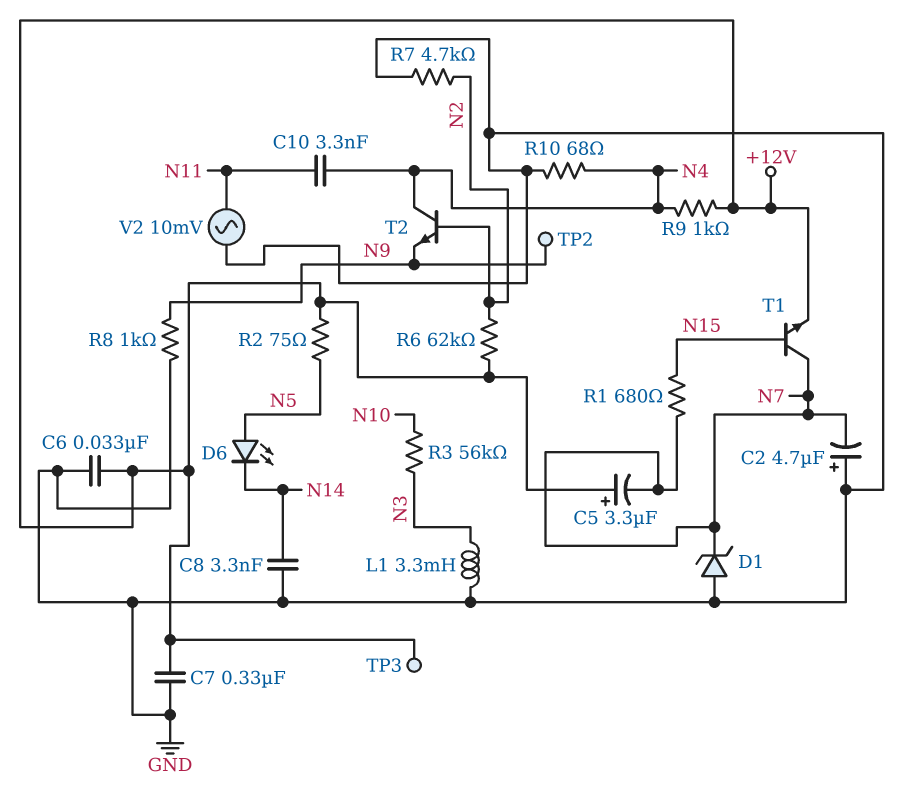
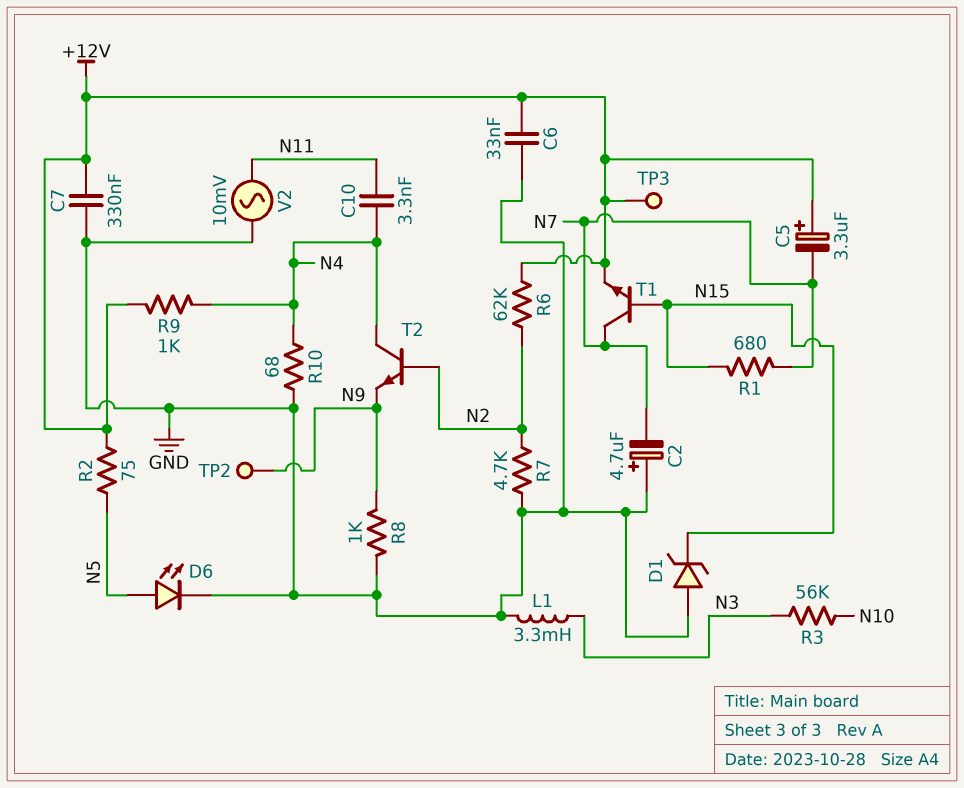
C8: 3.3nF (GND, N14) -> none
D1: zener (A GND, K N7) -> zener (A GND, K N15)
D6: LED (A N5, K N14) -> LED (A N5, K GND)

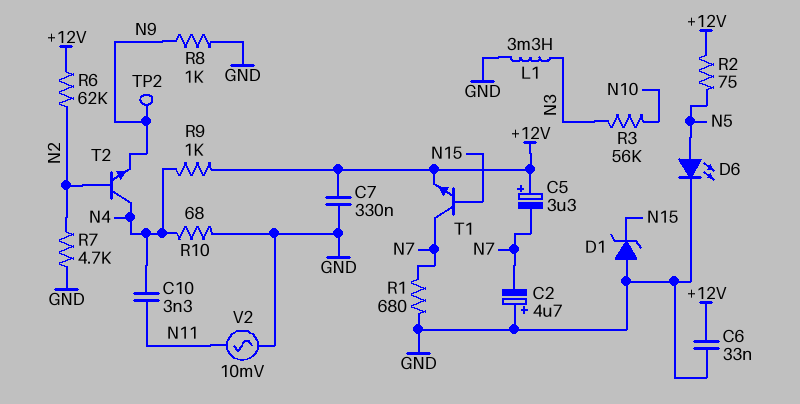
R1: 680 (N7, N15) -> 680 (GND, N7)
TP3: test point (+12V) -> none

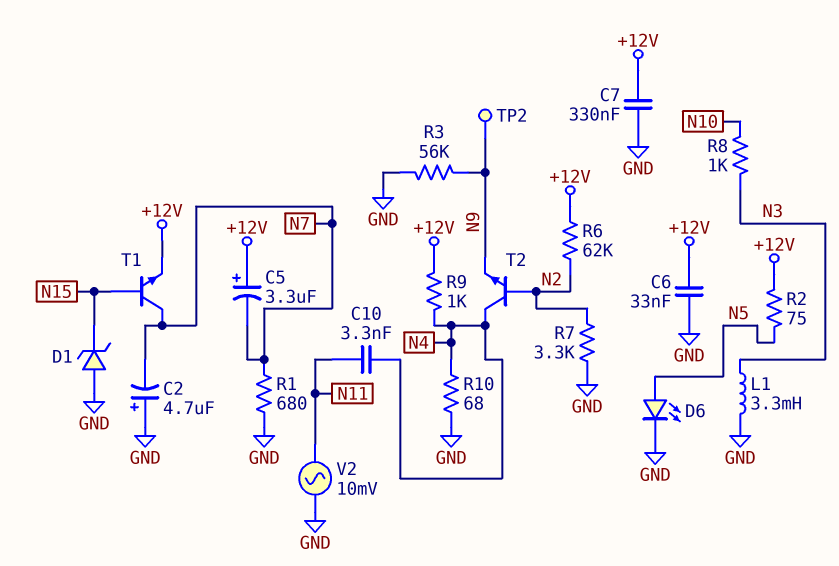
R3: 56k (N3, N10) -> 56k (GND, N9)
R7: 4.7k (GND, N2) -> 3.3k (GND, N2)
R8: 1k (GND, N9) -> 1k (N3, N10)

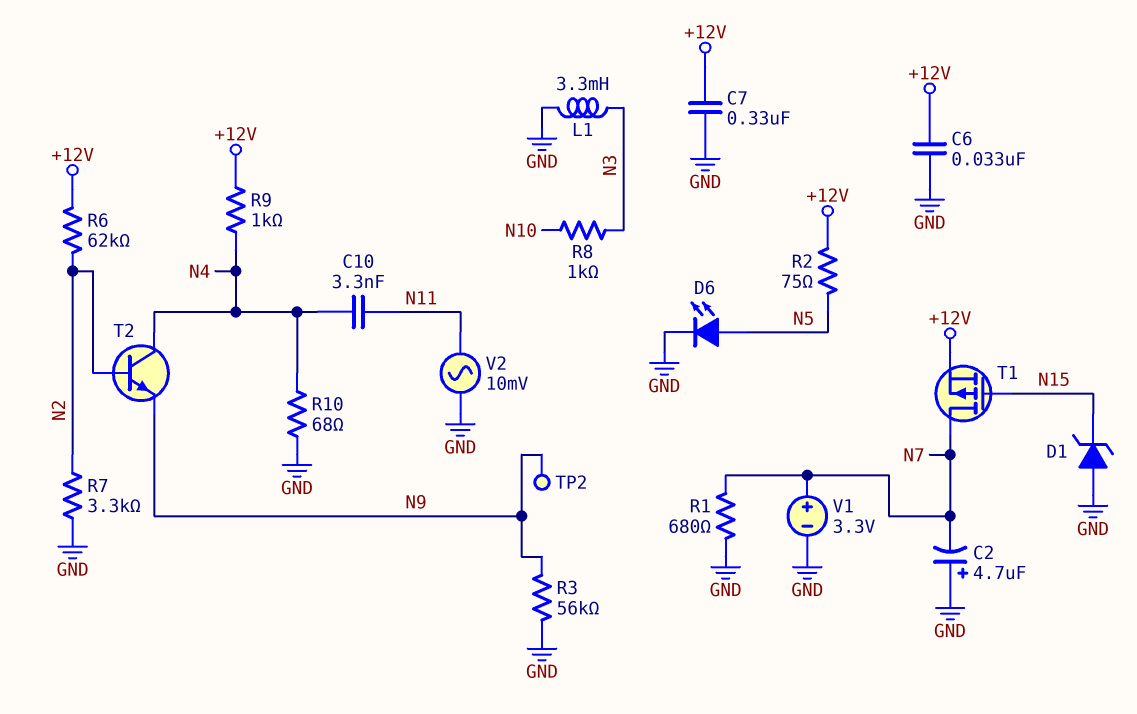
C5: 3.3uF (plus +12V, minus N7) -> none
T1: NPN (B N15, C N7, E +12V) -> PMOS (G N15, D N7, S +12V)
V1: none -> 3.3V (plus N7, minus GND)

